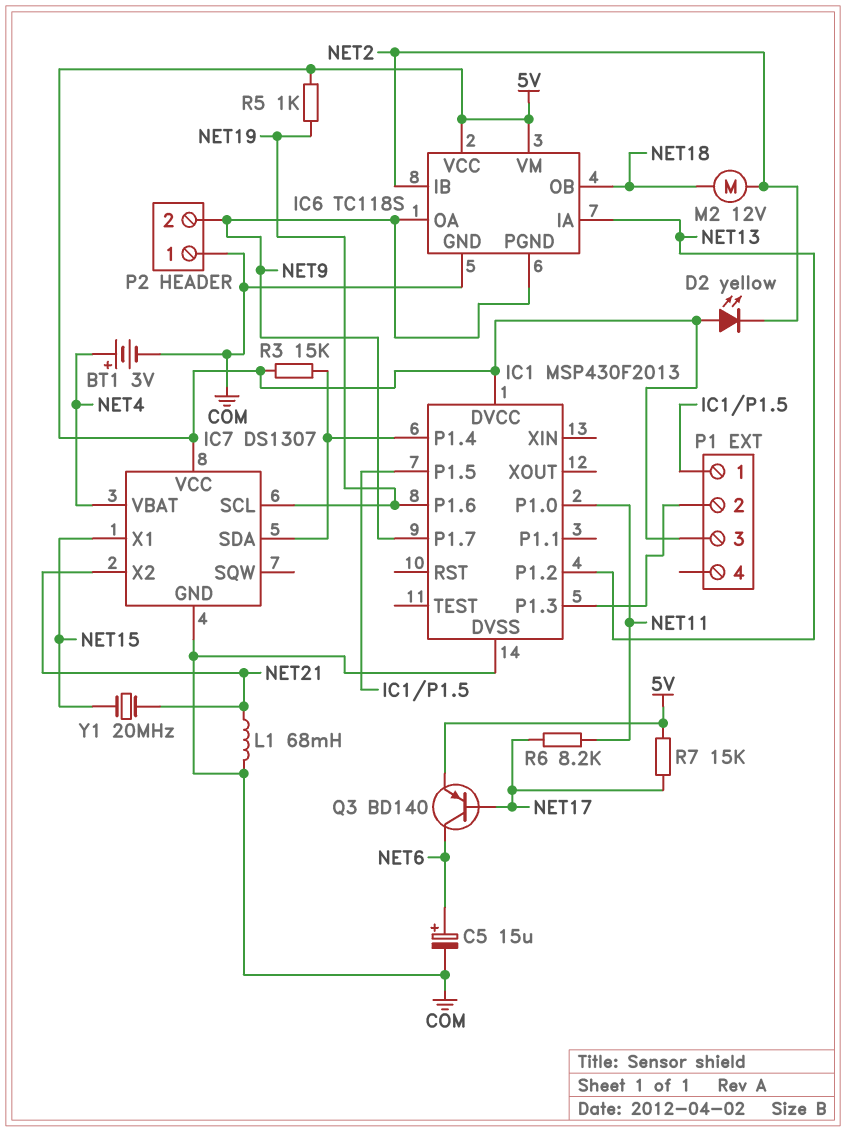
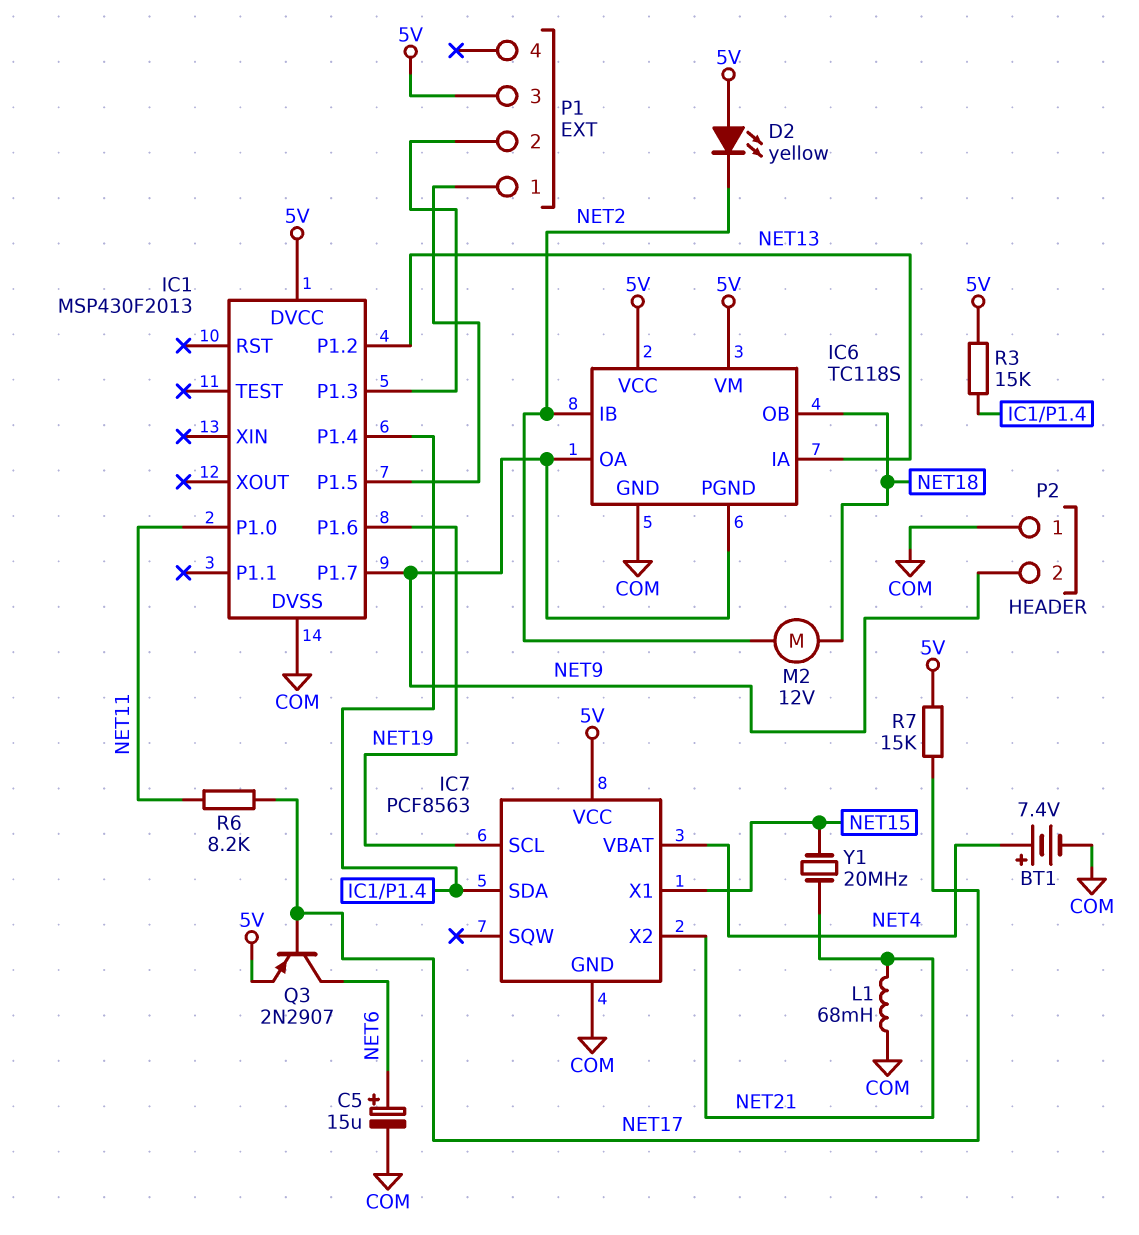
BT1: 3V (plus NET4, minus COM) -> 7.4V (plus NET4, minus COM)
IC7: DS1307 -> PCF8563
Q3: PNP BD140 (B NET17, C NET6, E 5V) -> PNP 2N2907 (B NET17, C NET6, E 5V)
R5: 1k (5V, NET19) -> none

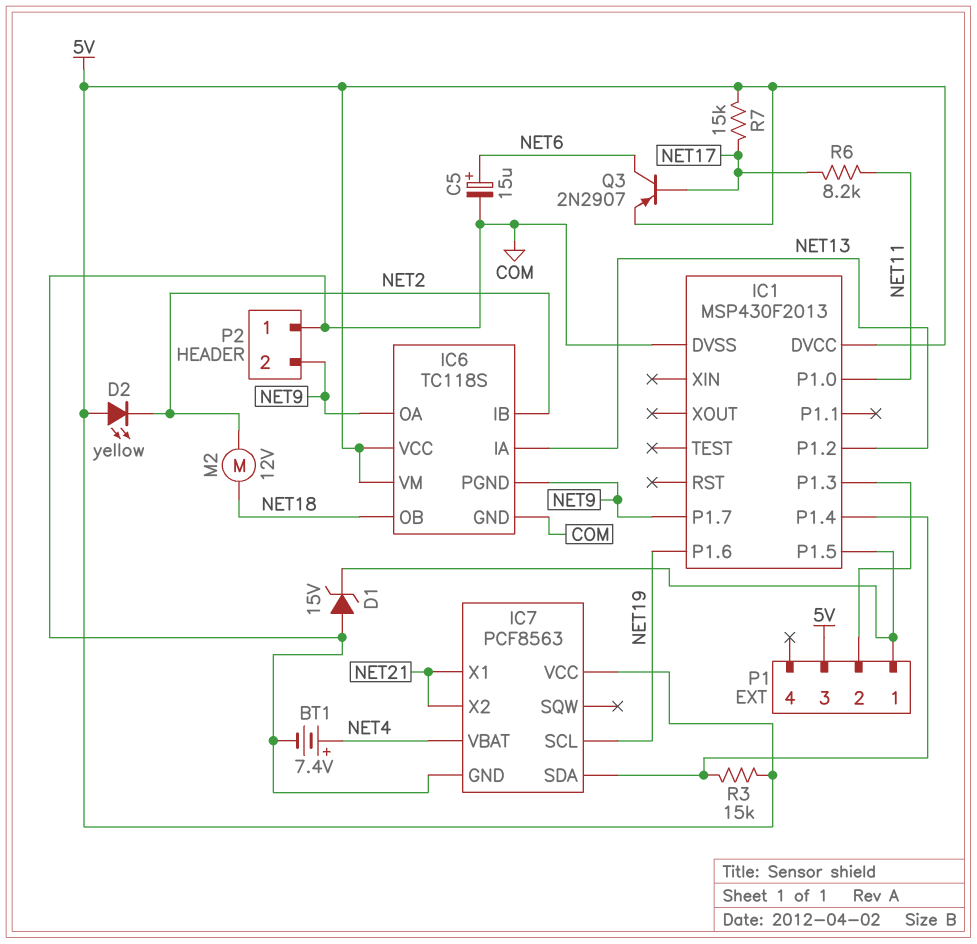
D1: none -> zener 15V (A COM, K IC1/P1.5)
IC7 pin X1: NET15 -> NET21
L1: 68mH (COM, NET21) -> none
Y1: 20MHz (NET15, NET21) -> none

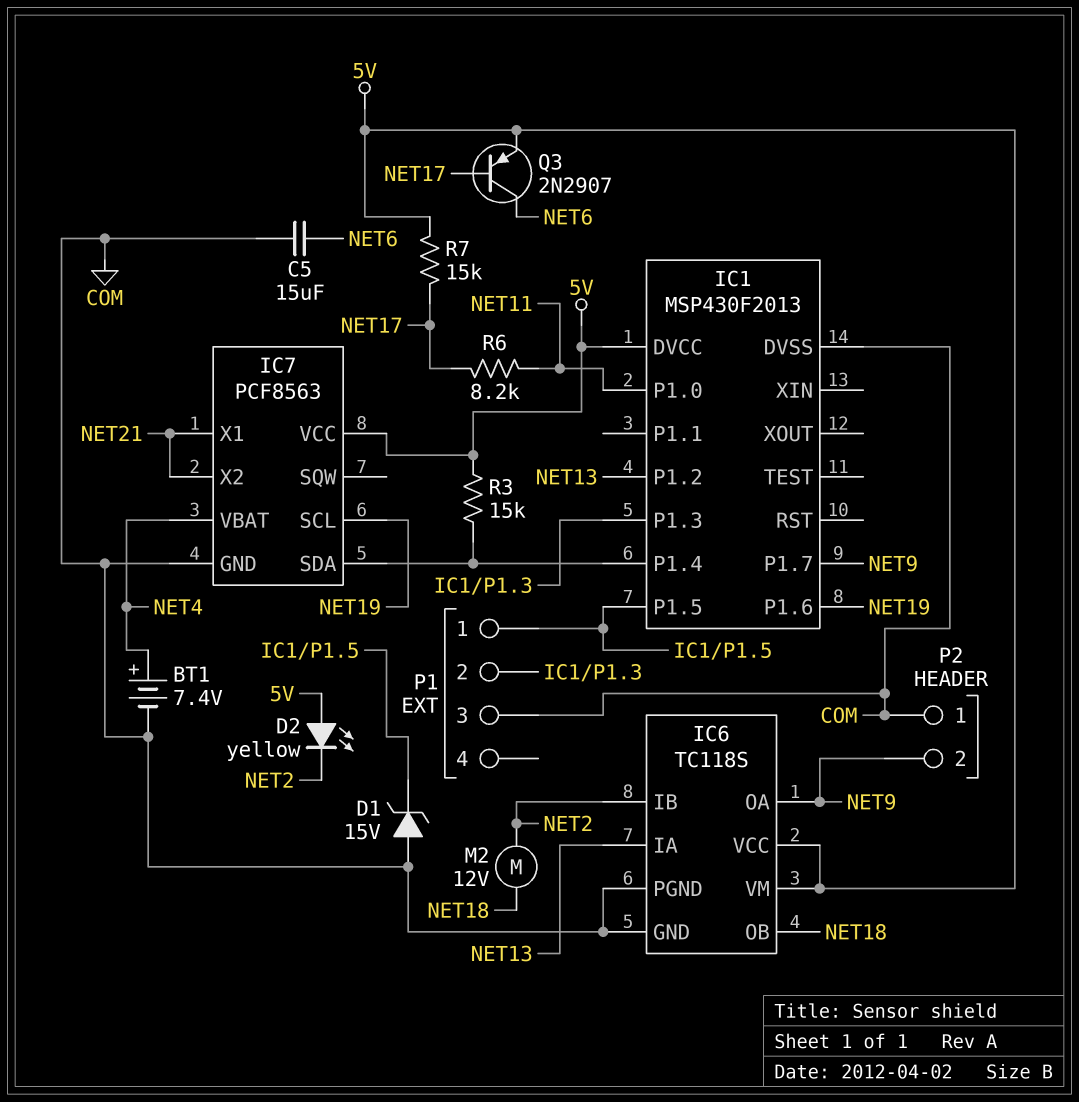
C5: 15uF (plus NET6, minus COM) -> 15uF (COM, NET6)
IC6 pin PGND: NET9 -> COM
P1 pin 3: 5V -> COM

